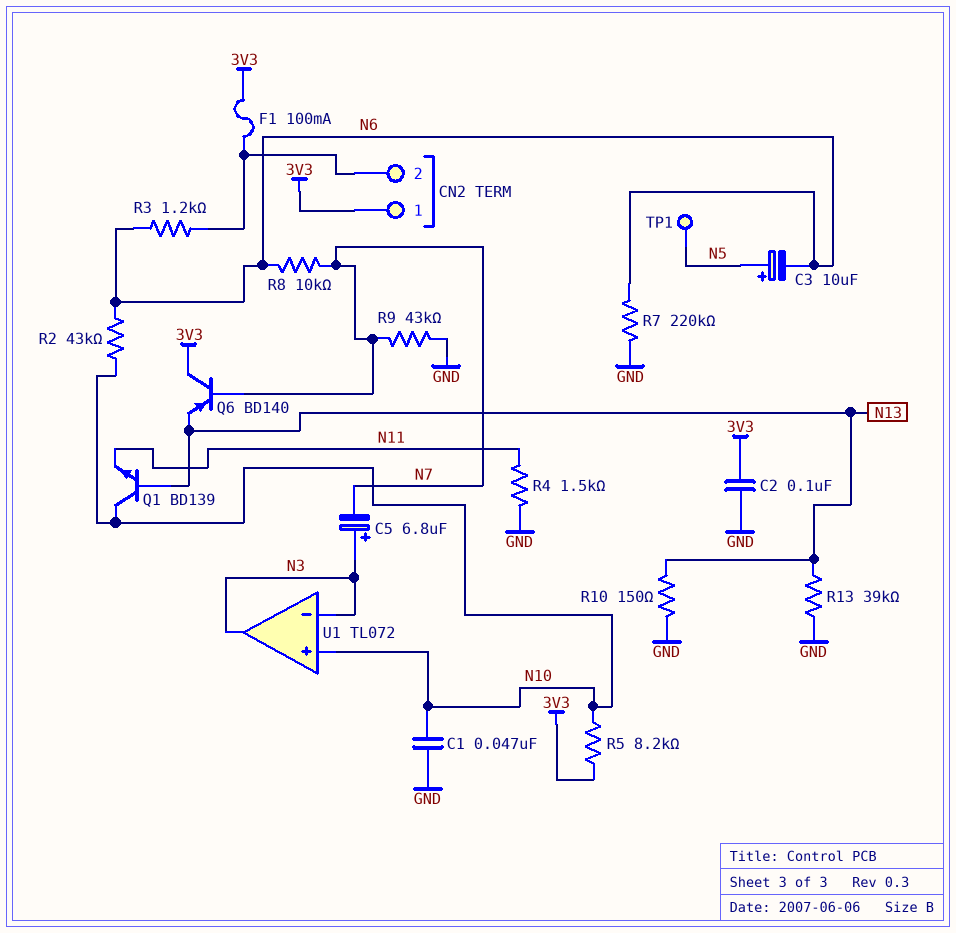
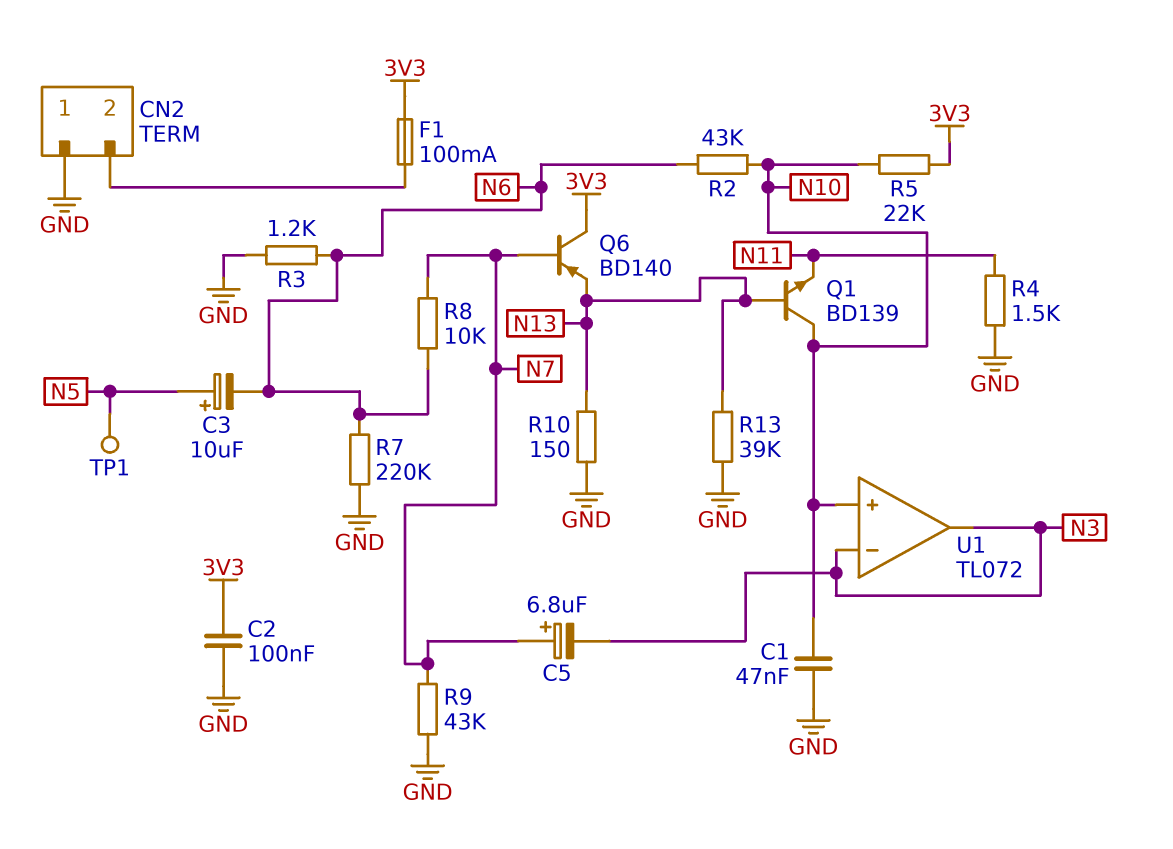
C5: 6.8uF (plus N3, minus N7) -> 6.8uF (plus N7, minus N3)
CN2 pin 1: 3V3 -> GND
R3: 1.2k (CN2/2, N6) -> 1.2k (GND, N6)
R5: 8.2k (3V3, N10) -> 22k (3V3, N10)

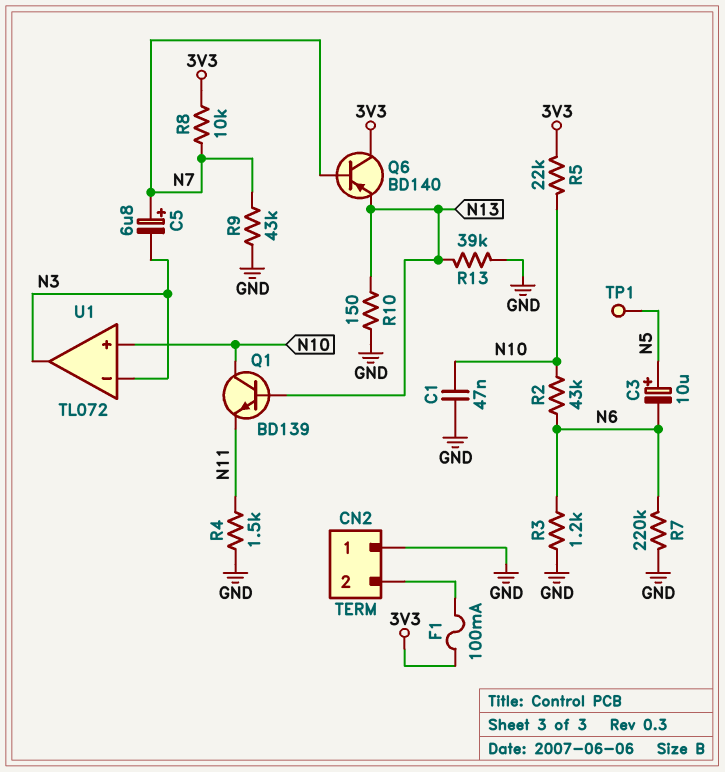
C2: 100nF (3V3, GND) -> none
R8: 10k (N6, N7) -> 10k (3V3, N7)

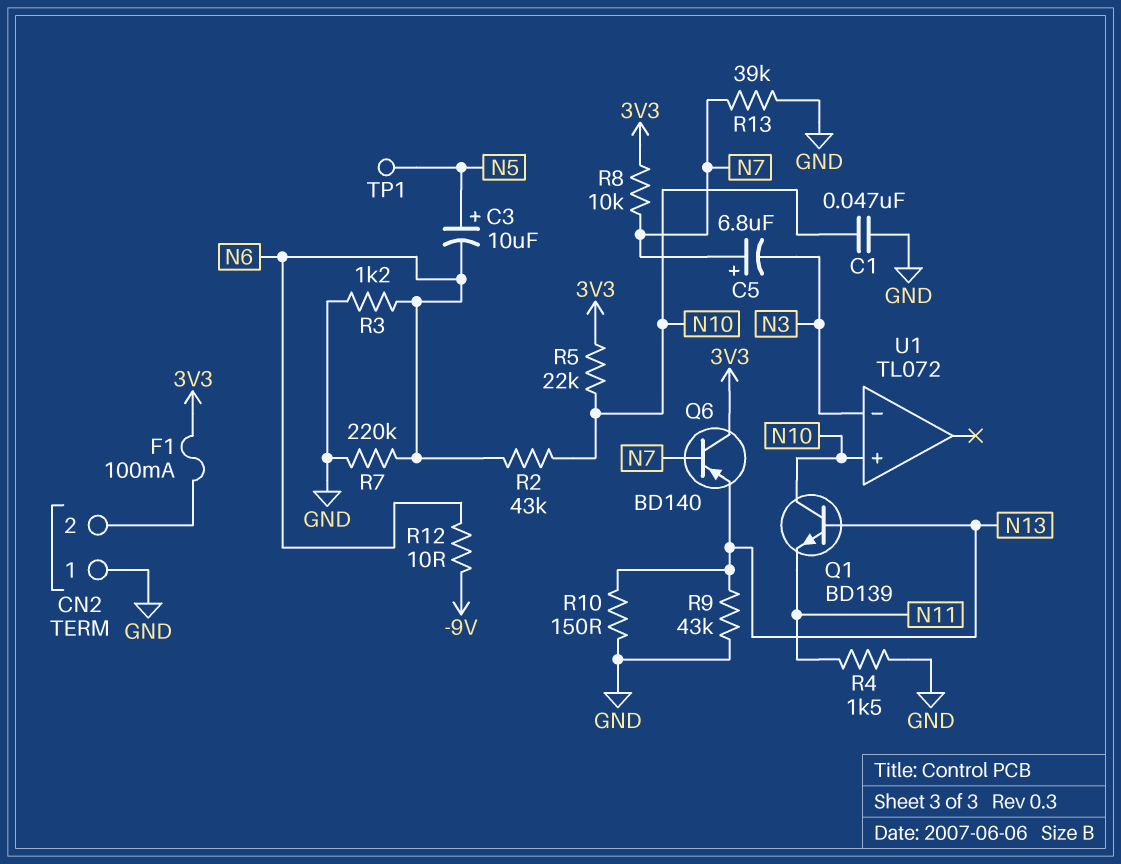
R9: 43k (GND, N7) -> 43k (GND, N13)
R12: none -> 10 (-9V, N6)
R13: 39k (GND, N13) -> 39k (GND, N7)
U1 pin out: N3 -> none

